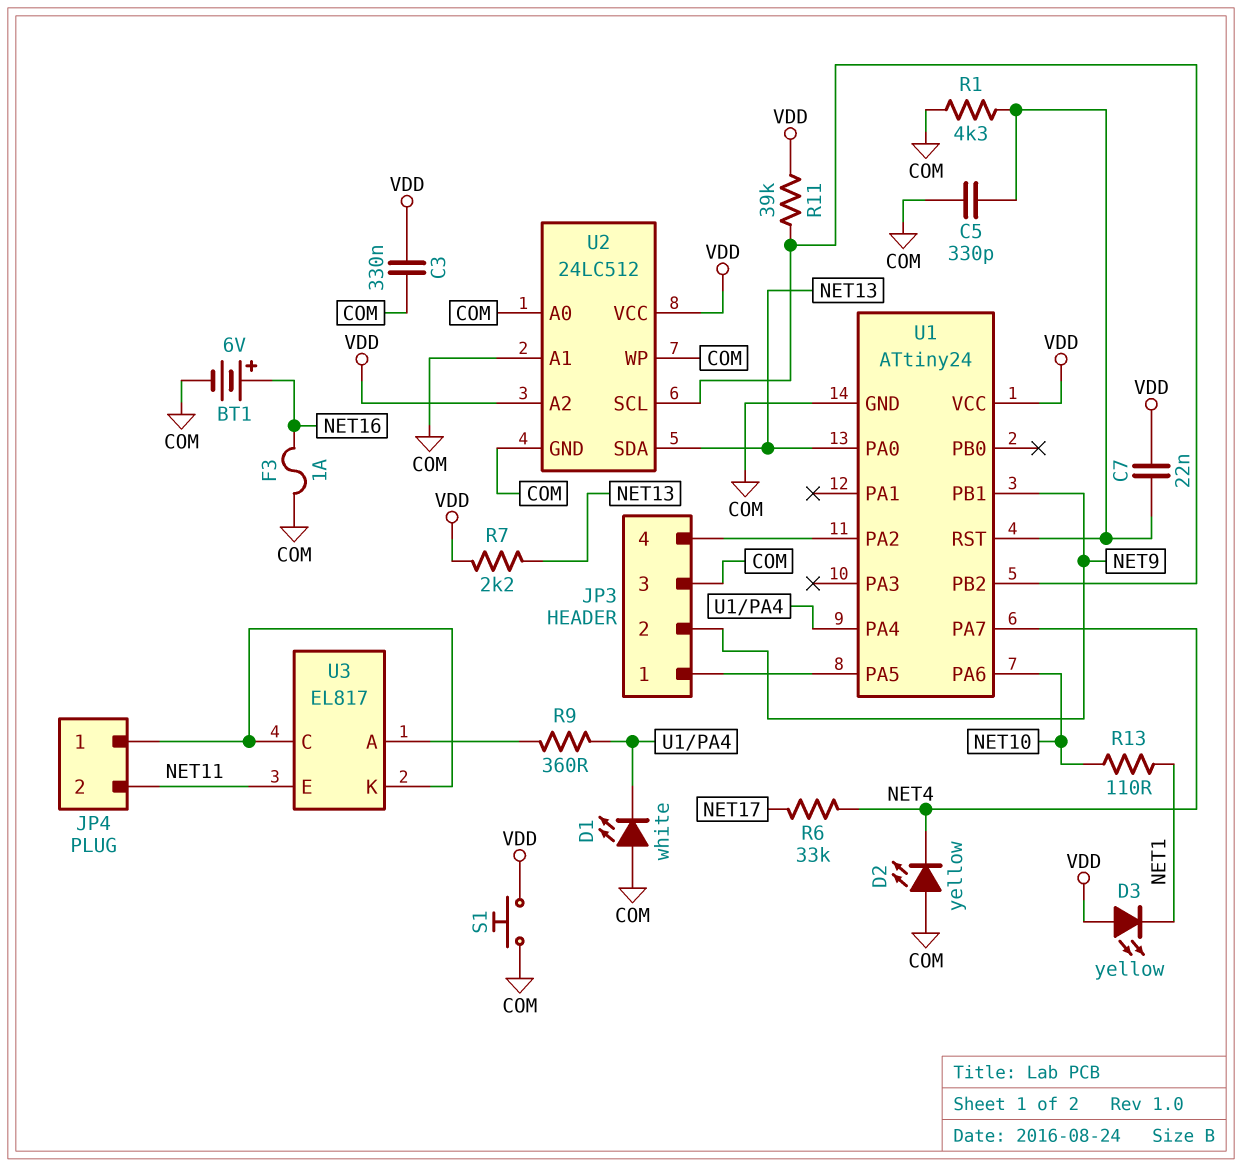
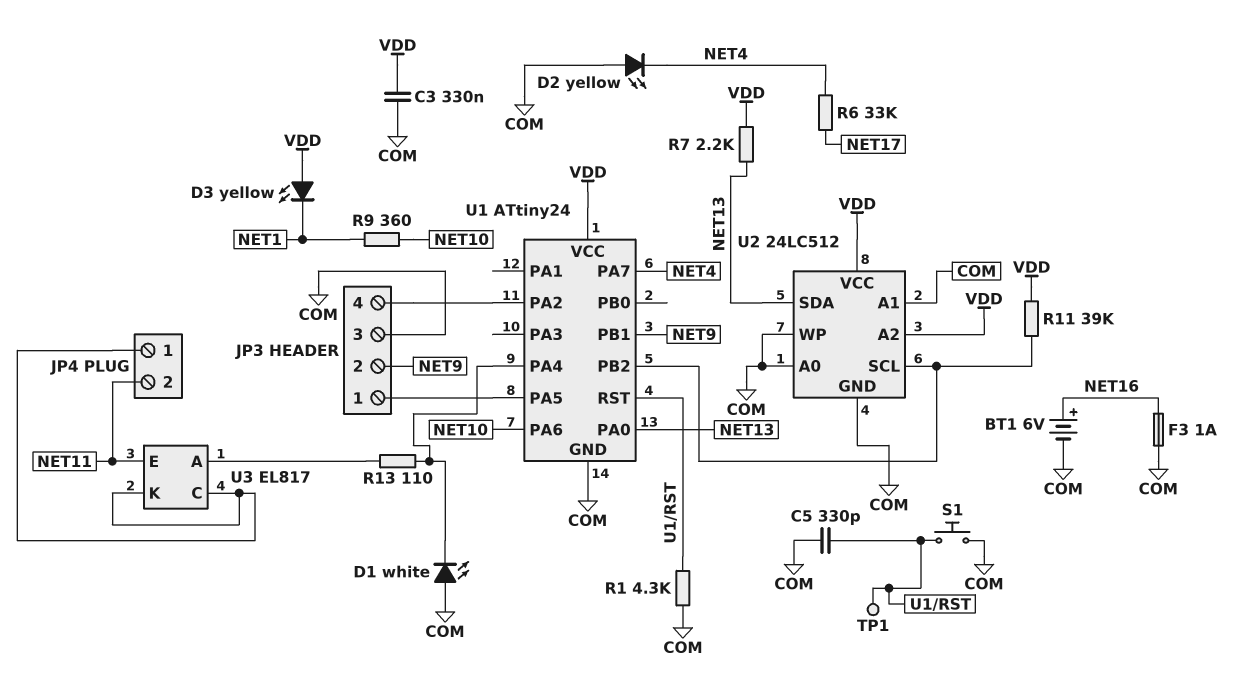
C7: 22nF (U1/RST, VDD) -> none
R9: 360 (U1/PA4, U3/A) -> 360 (NET1, NET10)
R13: 110 (NET1, NET10) -> 110 (U1/PA4, U3/A)
S1: button (COM, VDD) -> button (COM, U1/RST)
TP1: none -> test point (U1/RST)

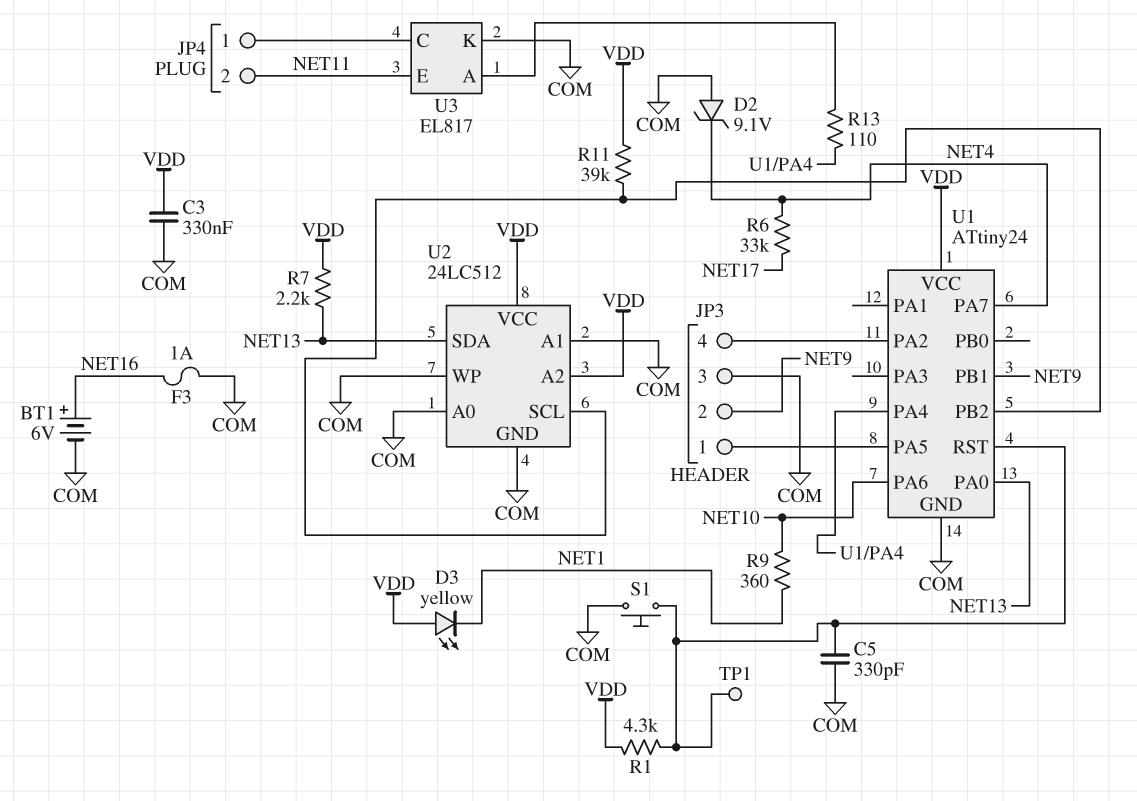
D1: LED white (A COM, K U1/PA4) -> none
D2: LED yellow (A COM, K NET4) -> zener 9.1V (A COM, K NET4)
R1: 4.3k (COM, U1/RST) -> 4.3k (U1/RST, VDD)
U3 pin K: JP4/1 -> COM

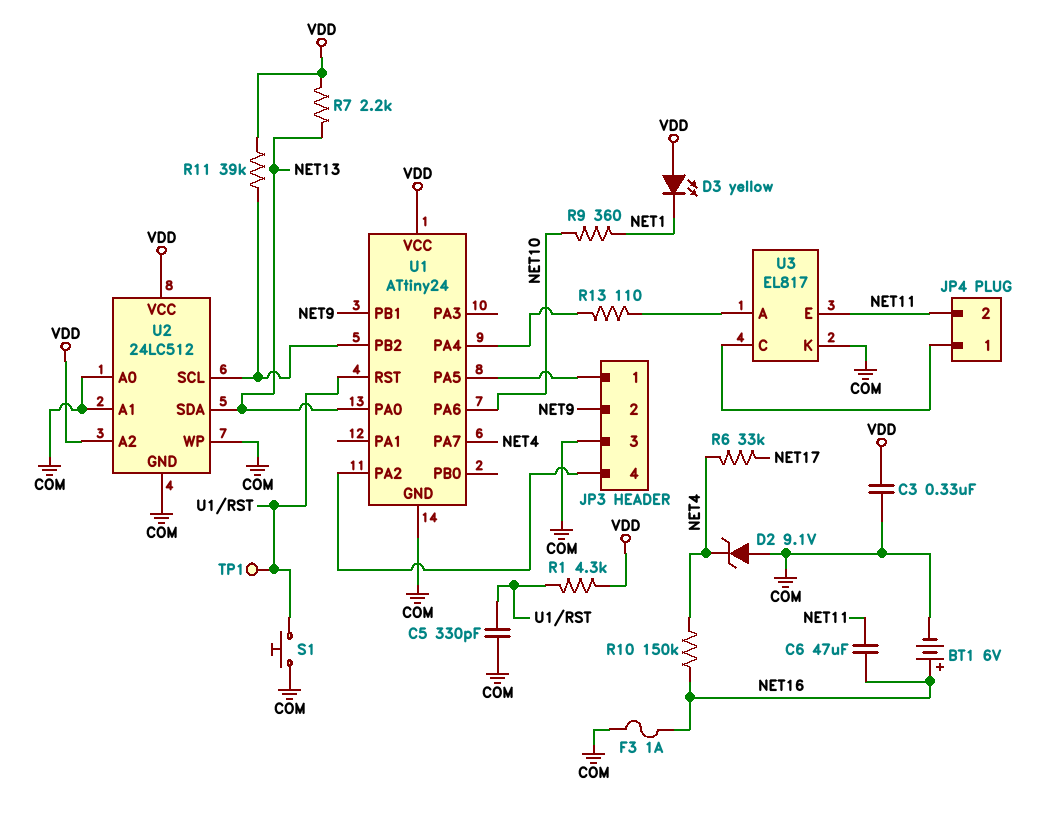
C6: none -> 47uF (NET11, NET16)
R10: none -> 150k (NET4, NET16)

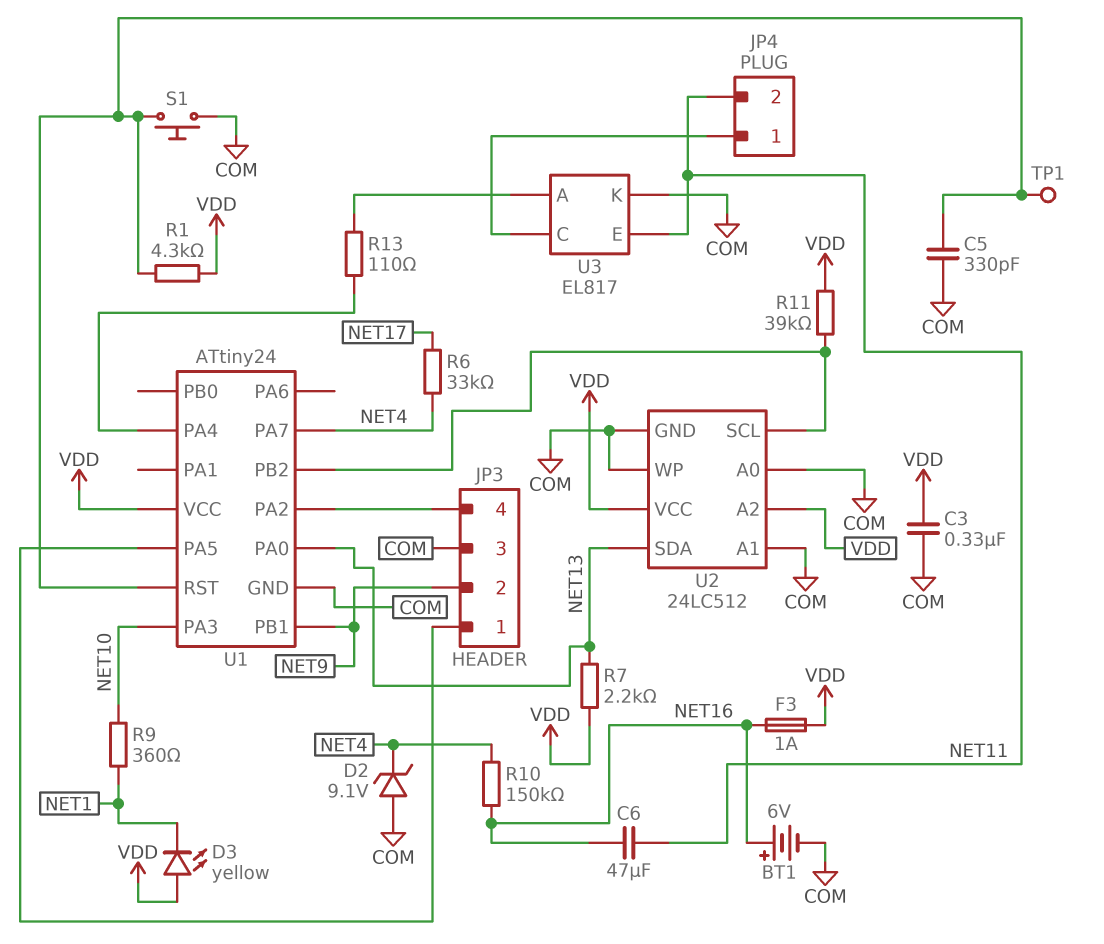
F3: 1A (COM, NET16) -> 1A (NET16, VDD)
U1 pin PA3: none -> NET10
U1 pin PA6: NET10 -> none

